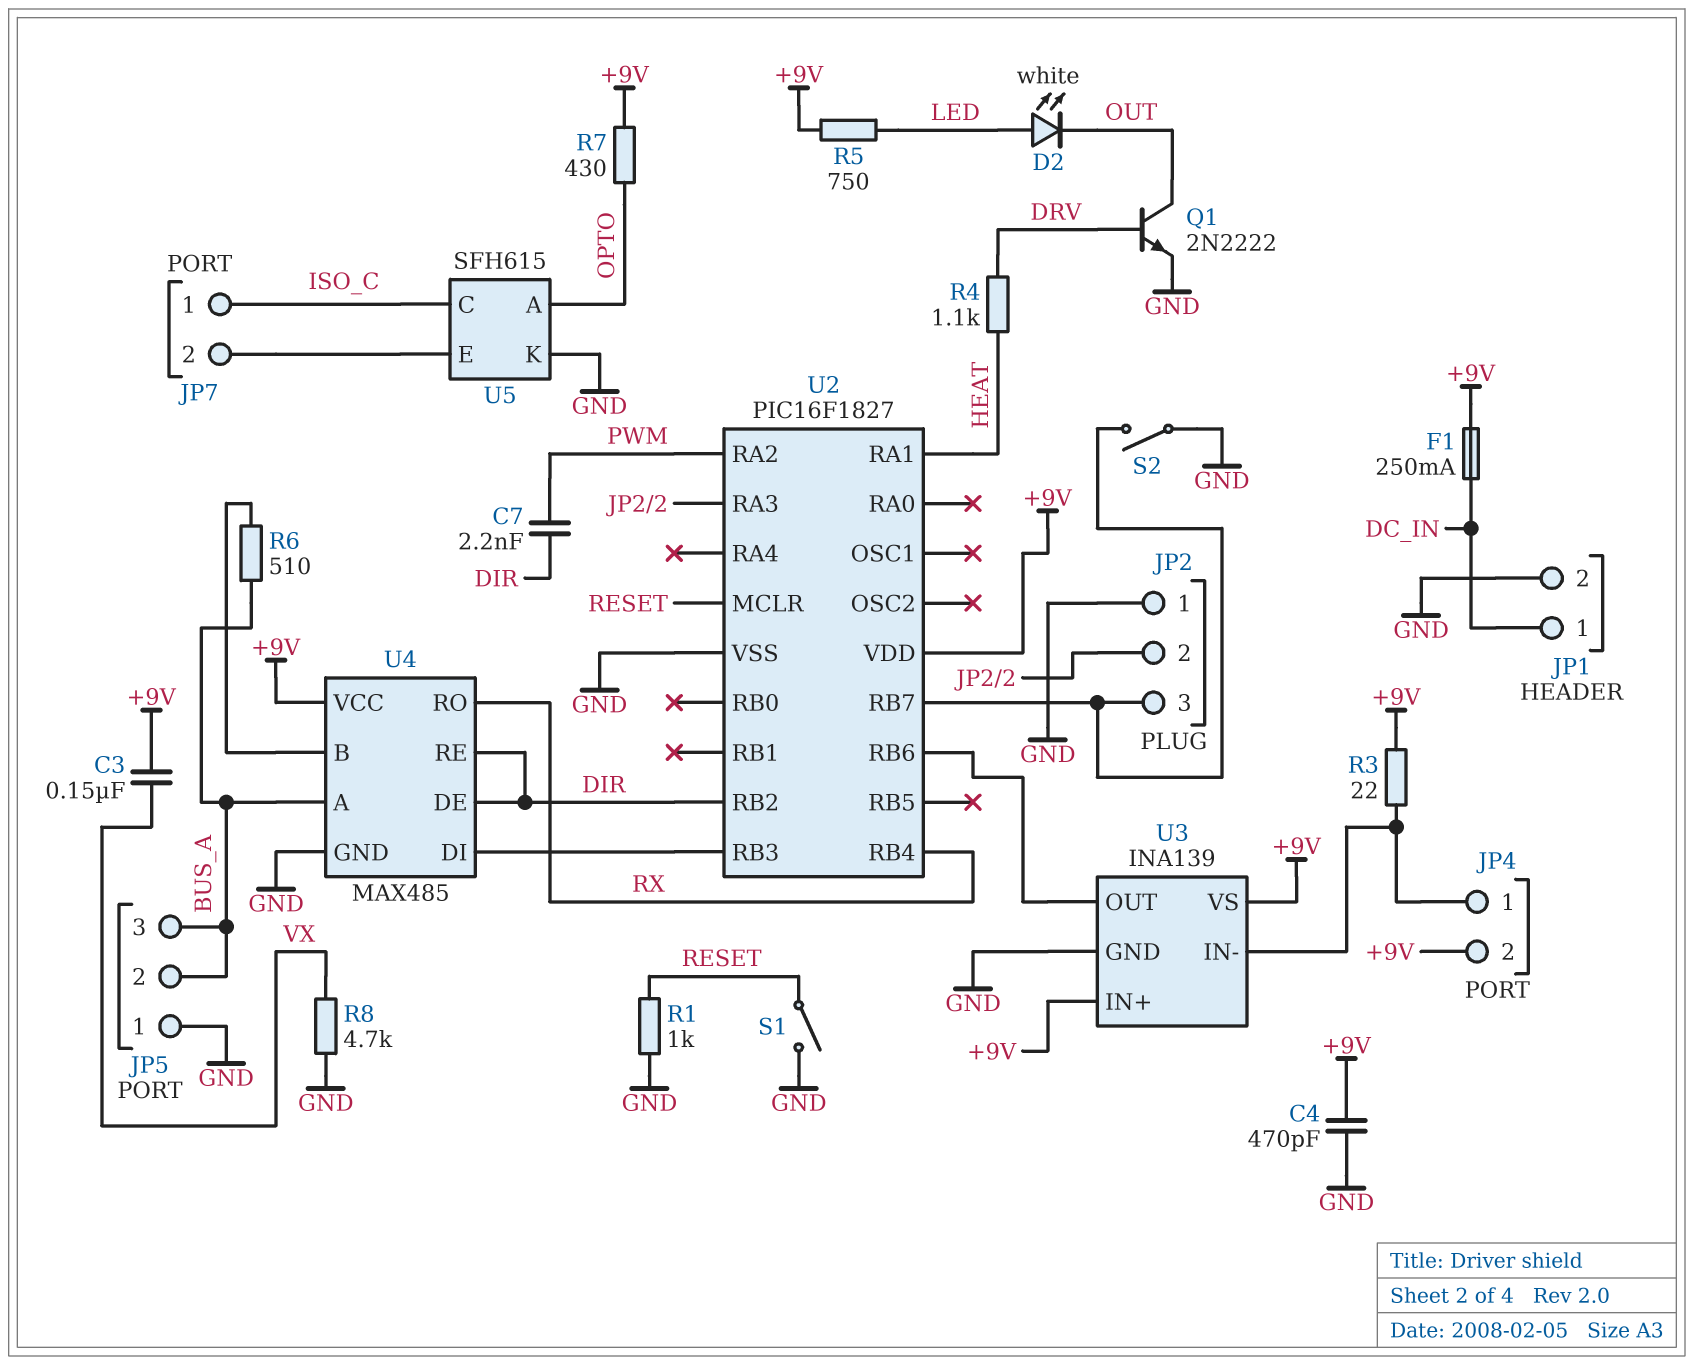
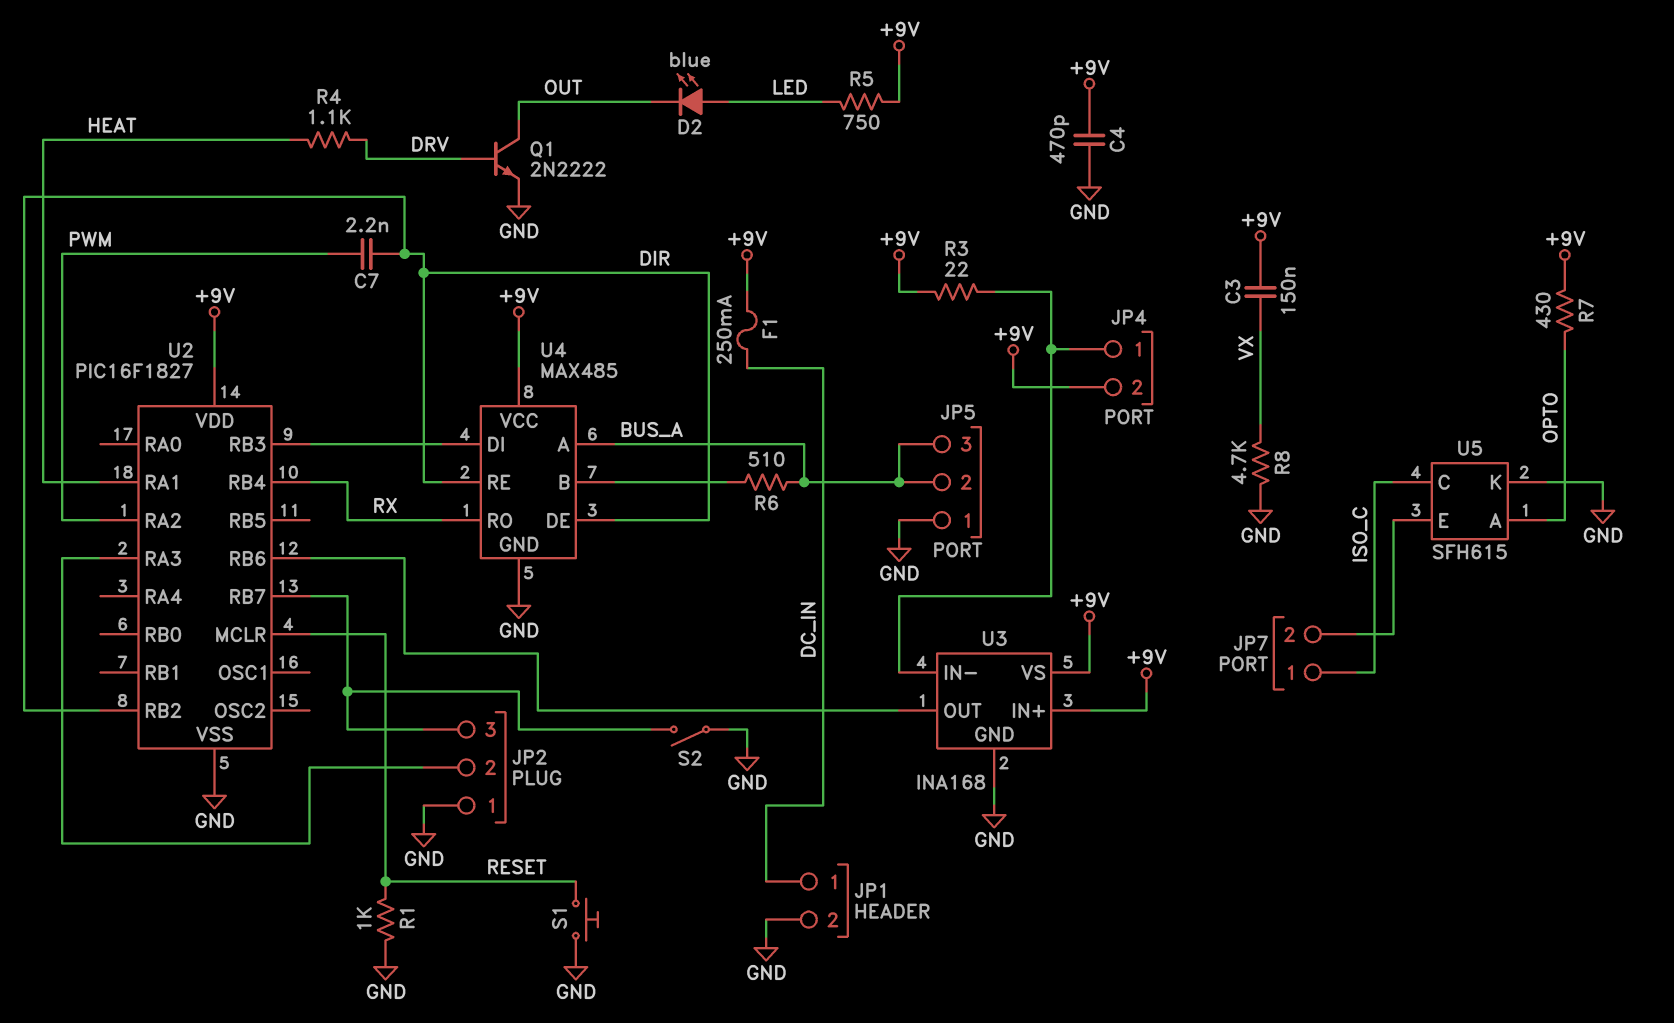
D2: LED white (A LED, K OUT) -> LED blue (A LED, K OUT)
S1: switch (GND, RESET) -> button (GND, RESET)
U3: INA139 -> INA168

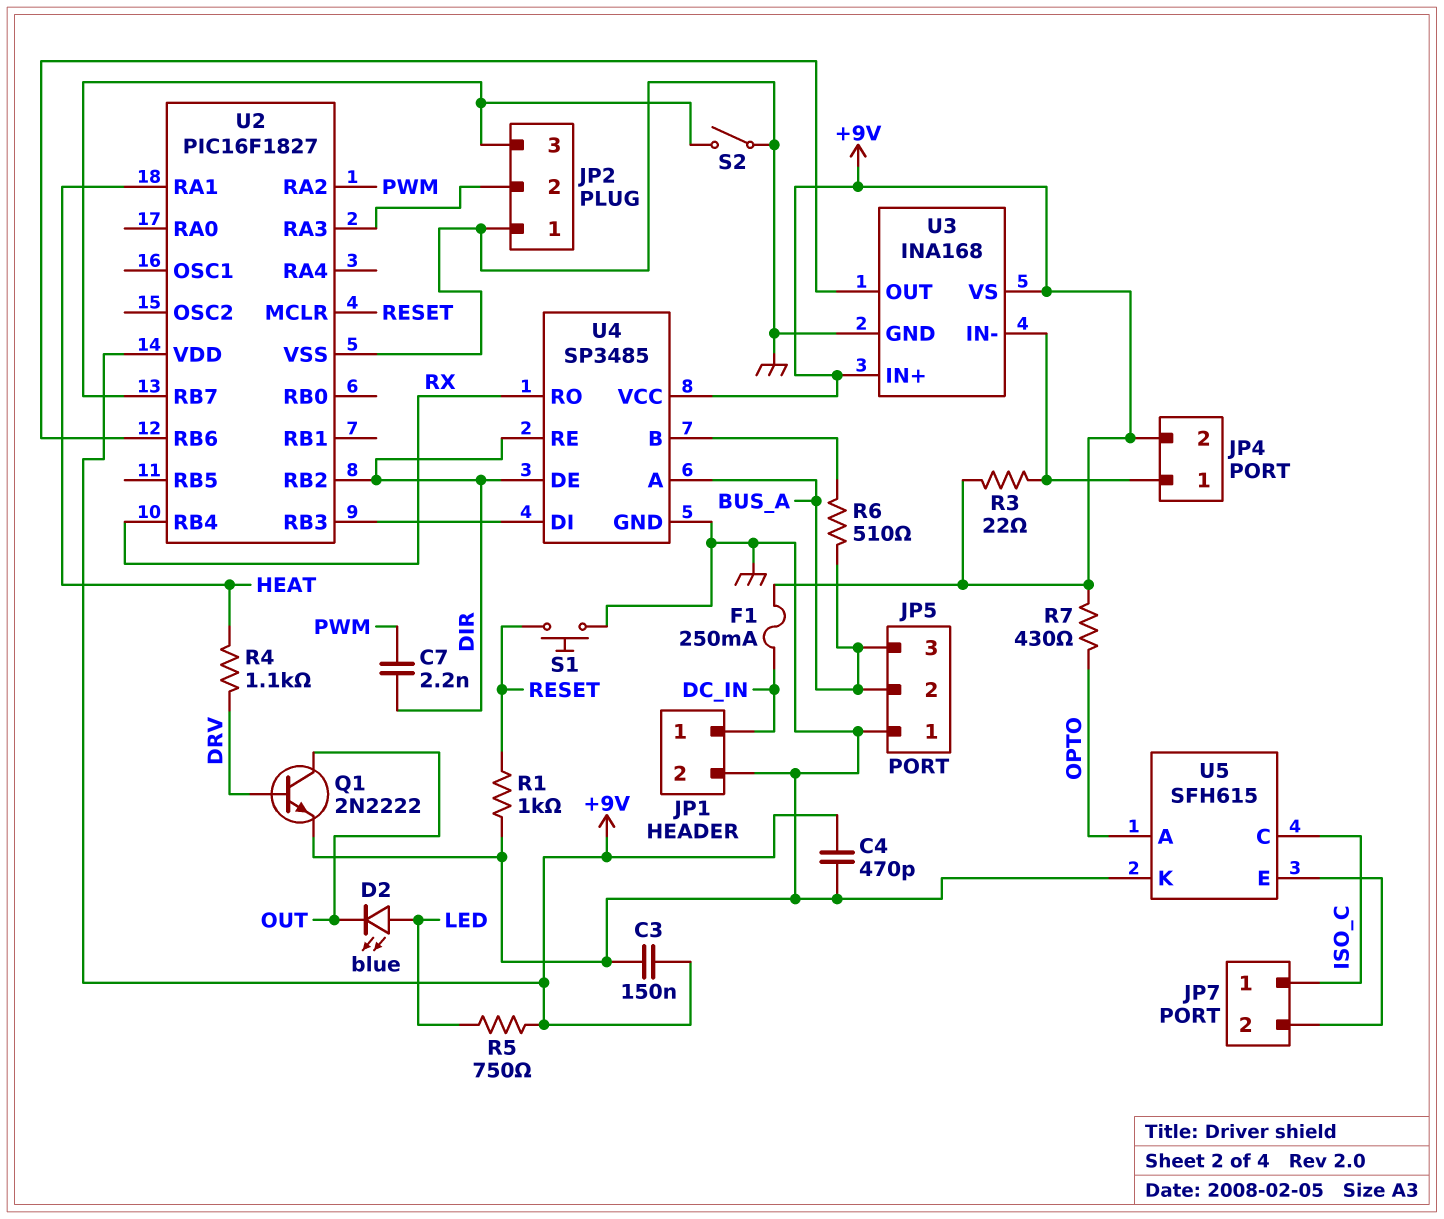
C3: 150nF (+9V, VX) -> 150nF (+9V, GND)
R8: 4.7k (GND, VX) -> none
U4: MAX485 -> SP3485

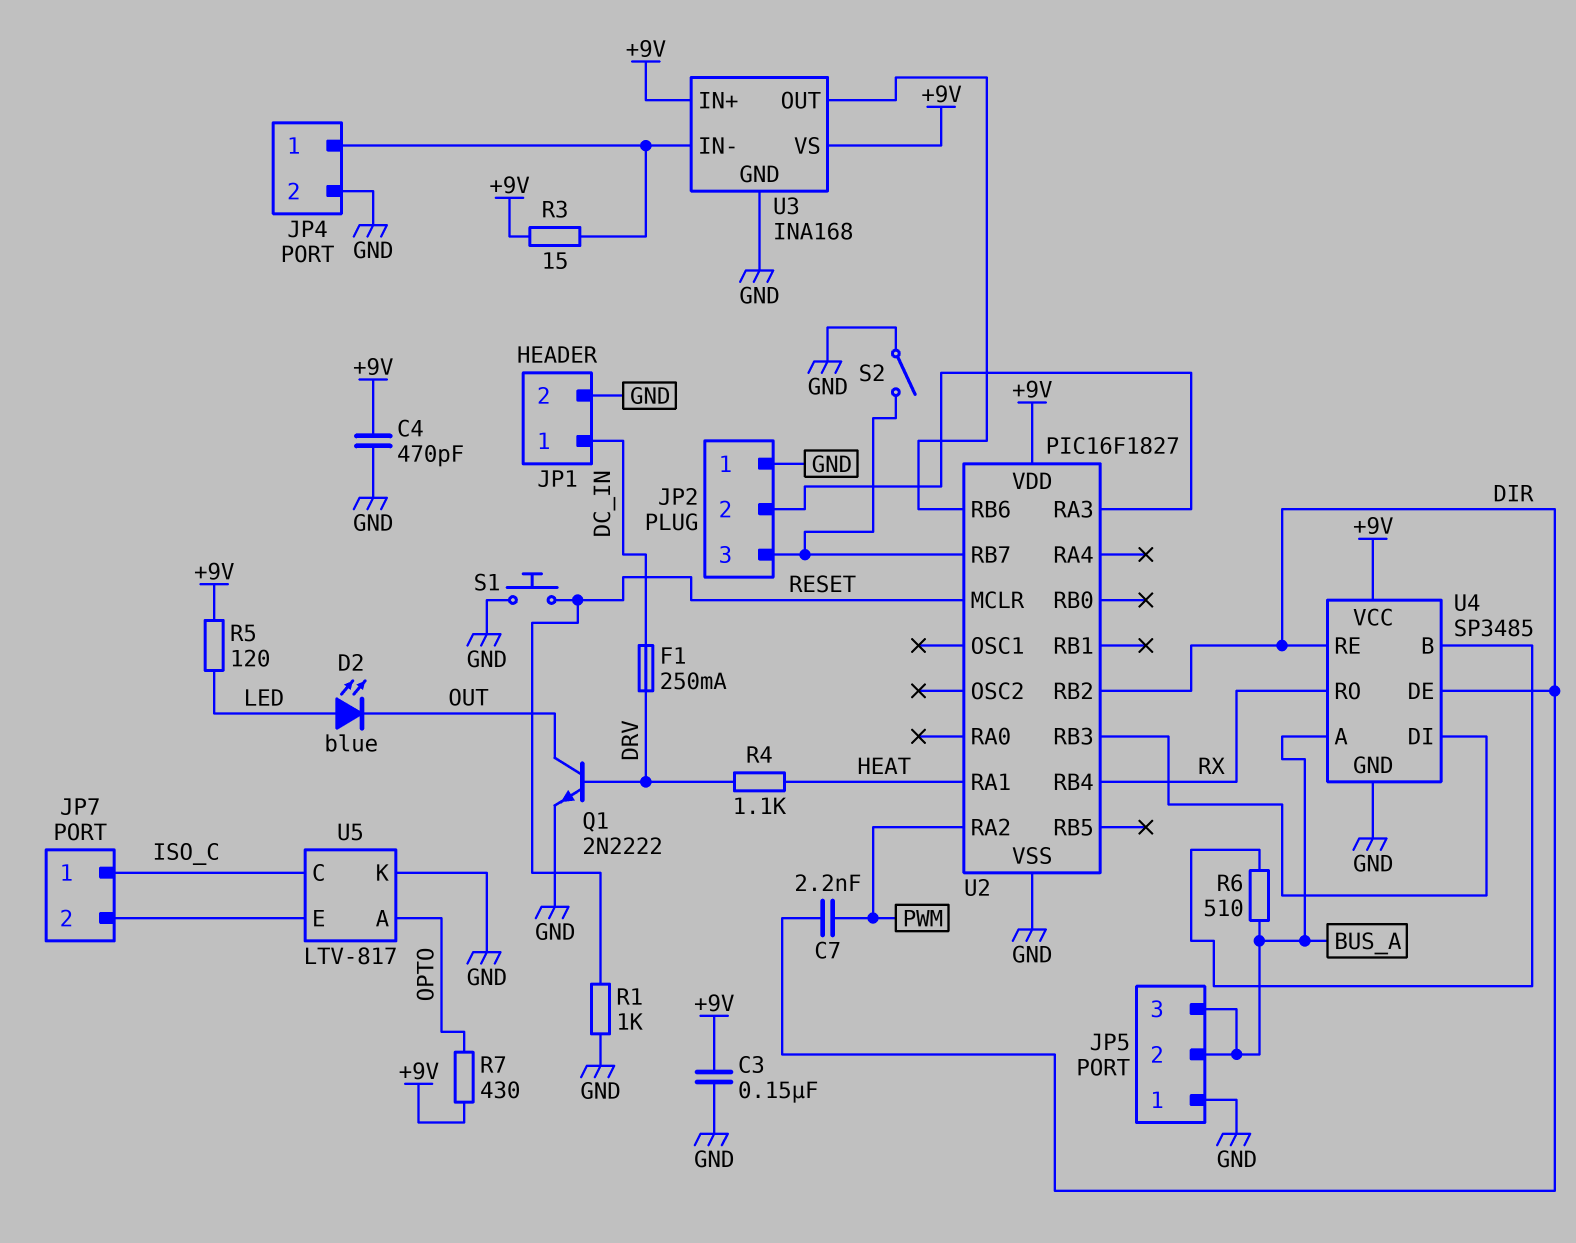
F1: 250mA (+9V, DC_IN) -> 250mA (DC_IN, DRV)
JP4 pin 2: +9V -> GND
R3: 22 (+9V, JP4/1) -> 15 (+9V, JP4/1)
R5: 750 (+9V, LED) -> 120 (+9V, LED)
U5: SFH615 -> LTV-817

